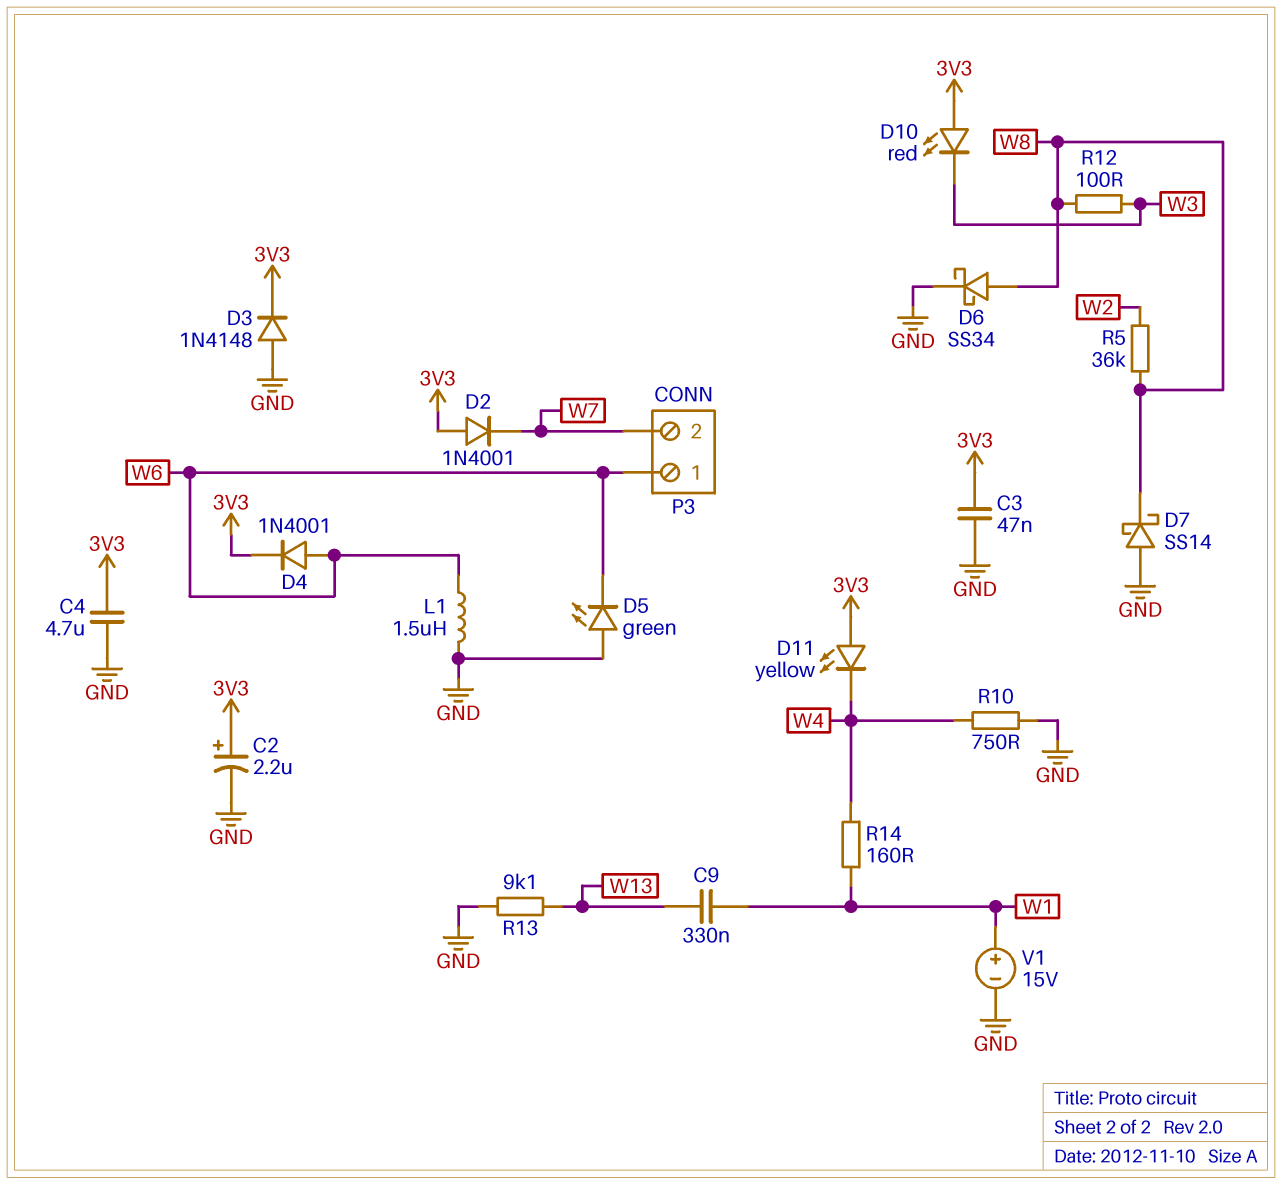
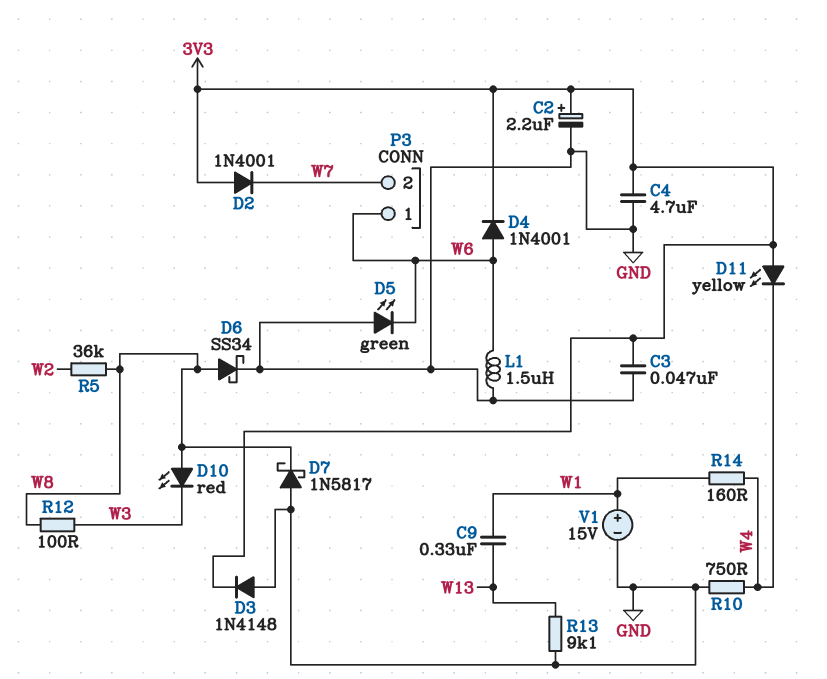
D7: schottky SS14 (A GND, K W8) -> schottky 1N5817 (A GND, K W8)
D10: LED red (A 3V3, K W3) -> LED red (A W8, K W3)

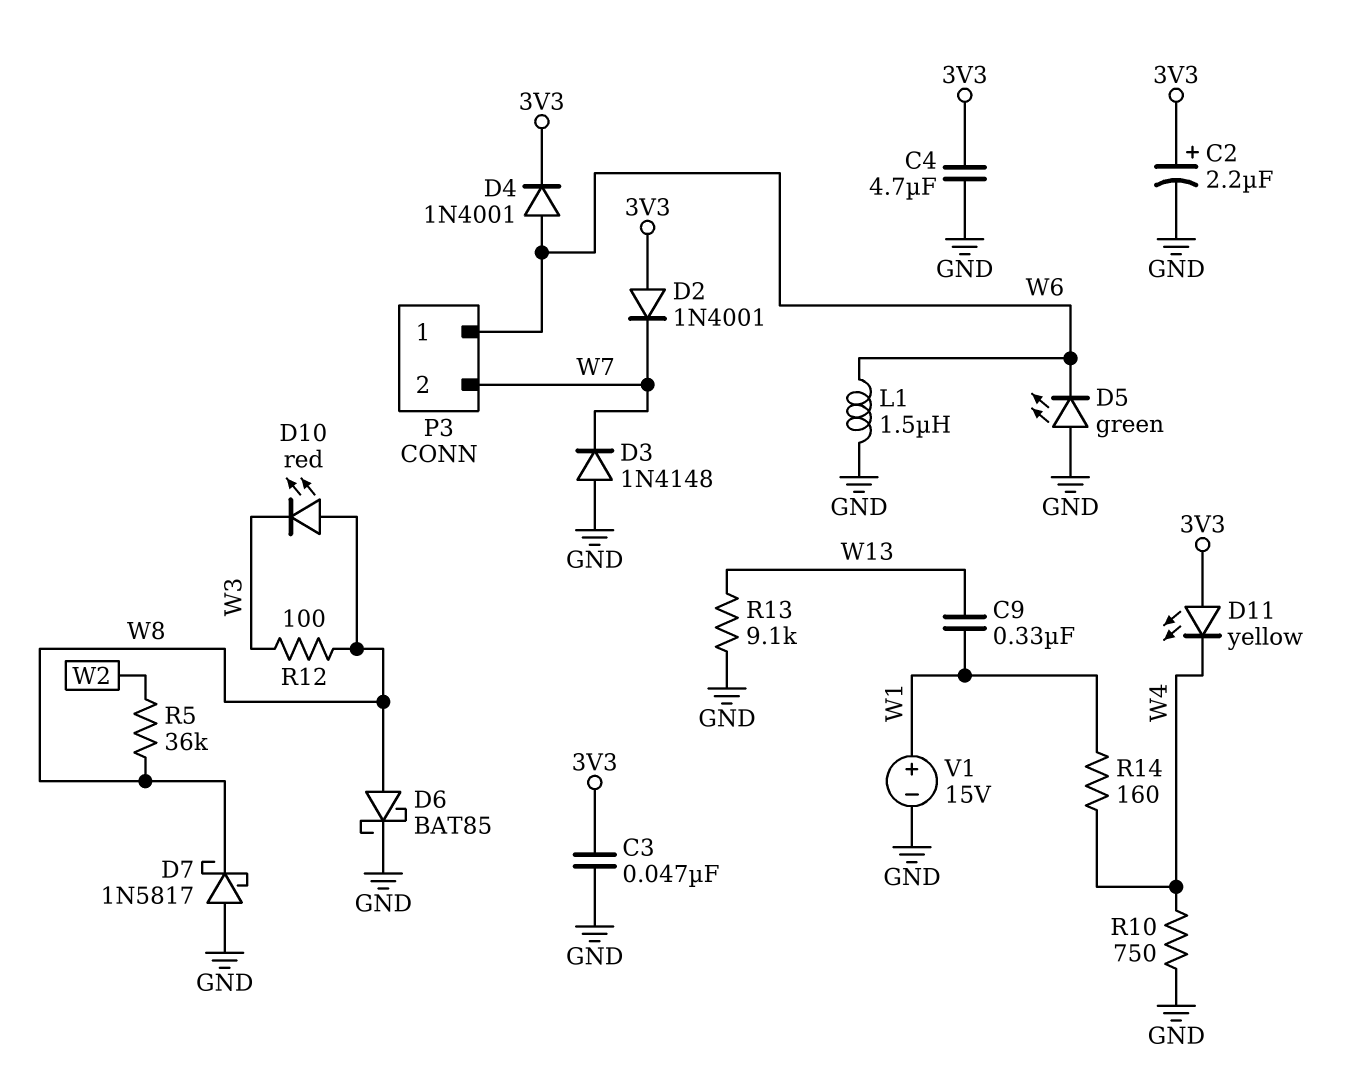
D3: diode 1N4148 (A GND, K 3V3) -> diode 1N4148 (A GND, K W7)
D6: schottky SS34 (A W8, K GND) -> schottky BAT85 (A W8, K GND)

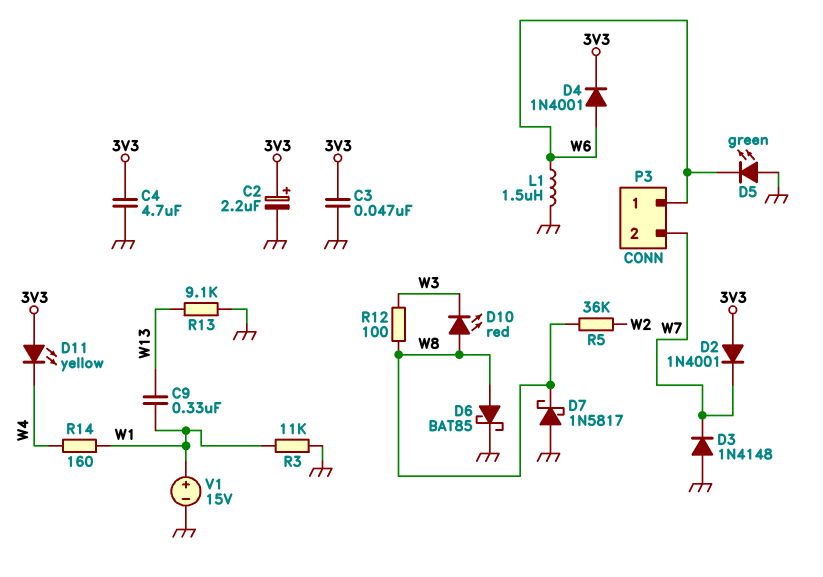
R3: none -> 11k (GND, W1)
R10: 750 (GND, W4) -> none

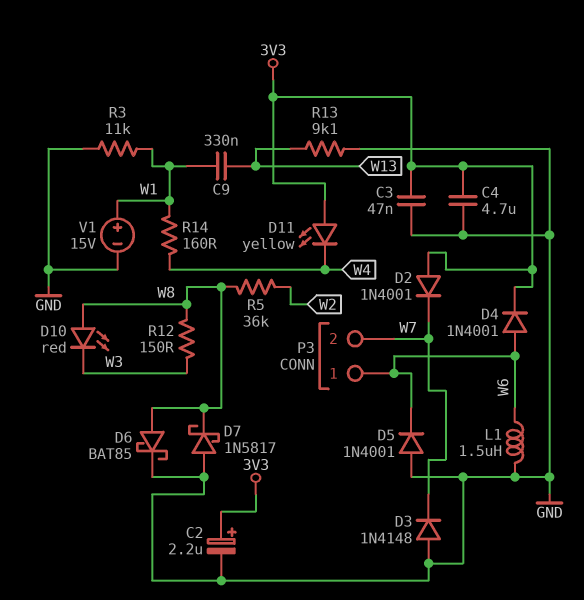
D5: LED green (A GND, K W6) -> diode 1N4001 (A GND, K W6)
R12: 100 (W3, W8) -> 150 (W3, W8)

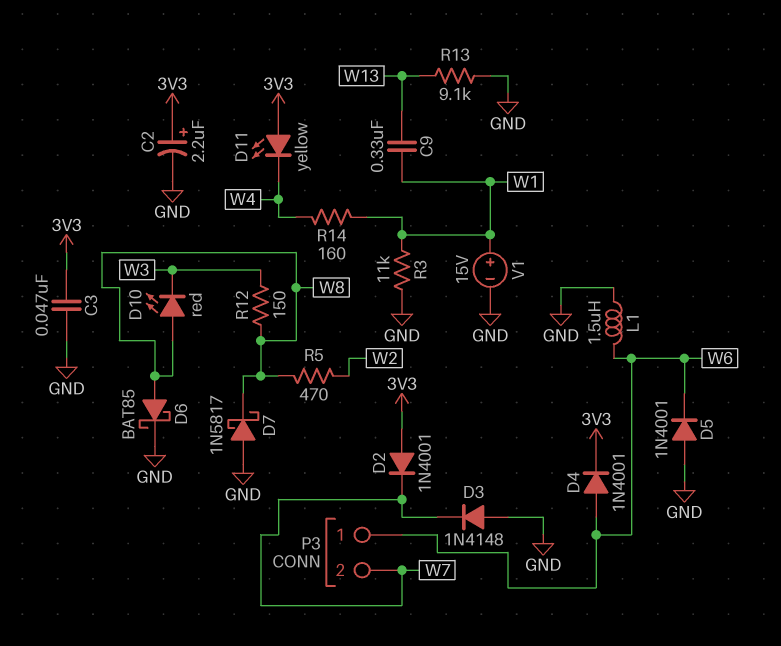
C4: 4.7uF (3V3, GND) -> none
R5: 36k (W2, W8) -> 470 (W2, W8)

